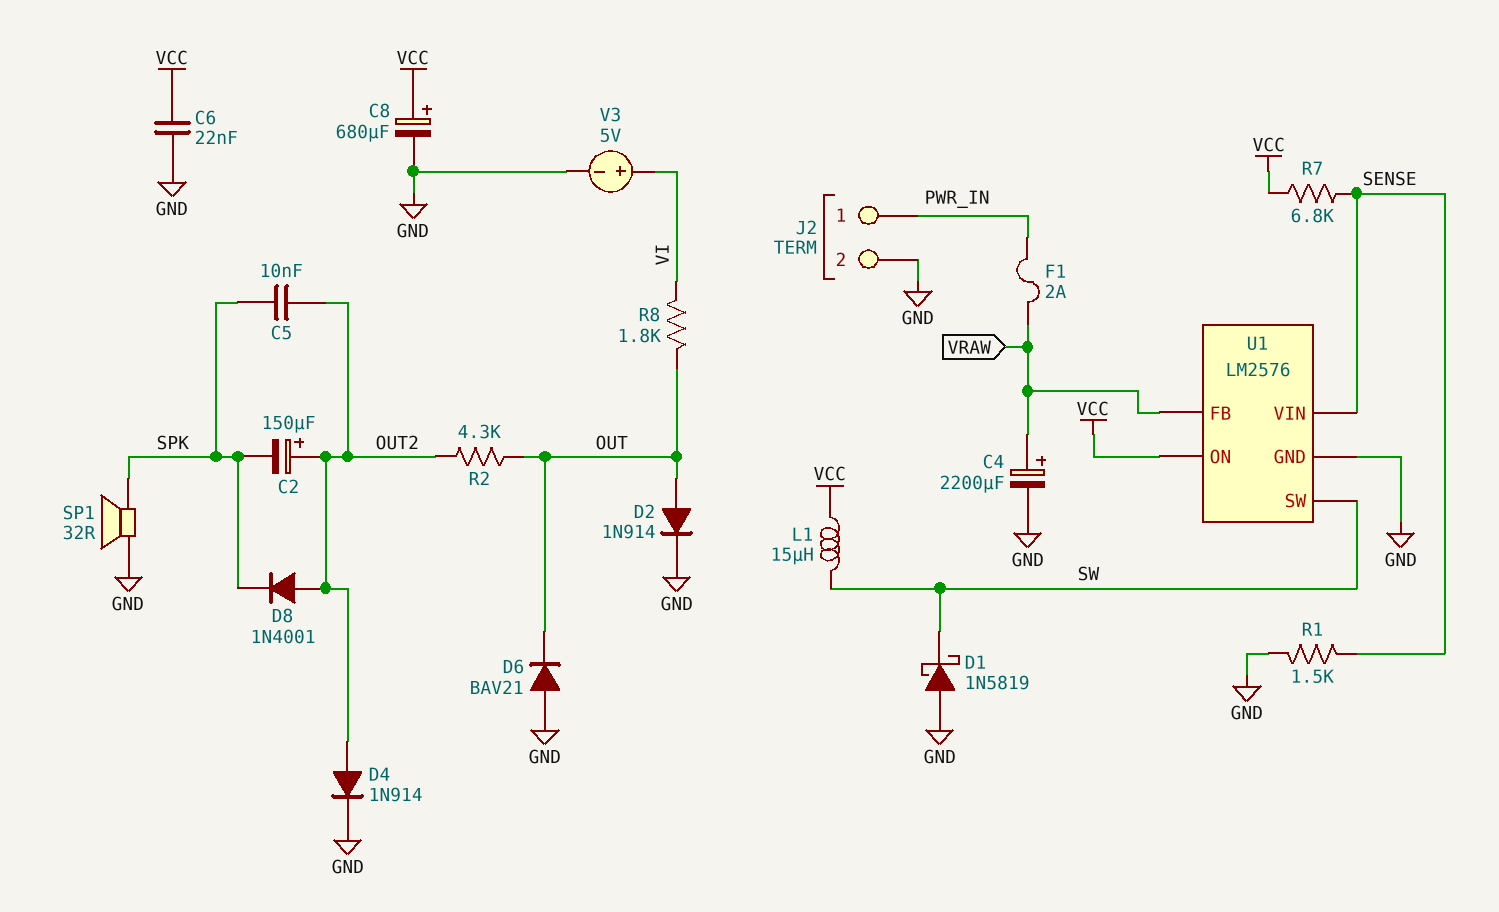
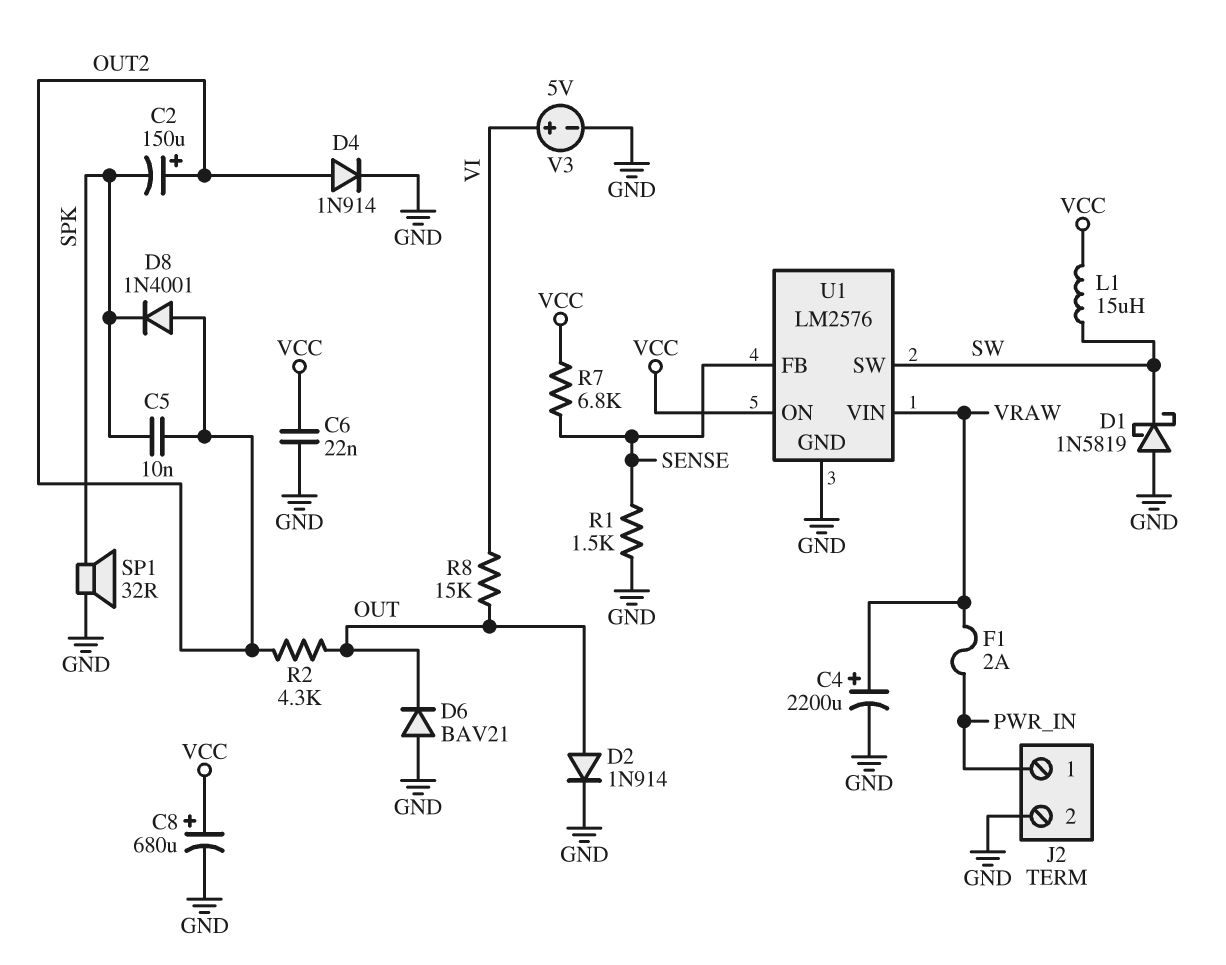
R8: 1.8k (OUT, VI) -> 15k (OUT, VI)
U1 pin FB: VRAW -> SENSE
U1 pin VIN: SENSE -> VRAW

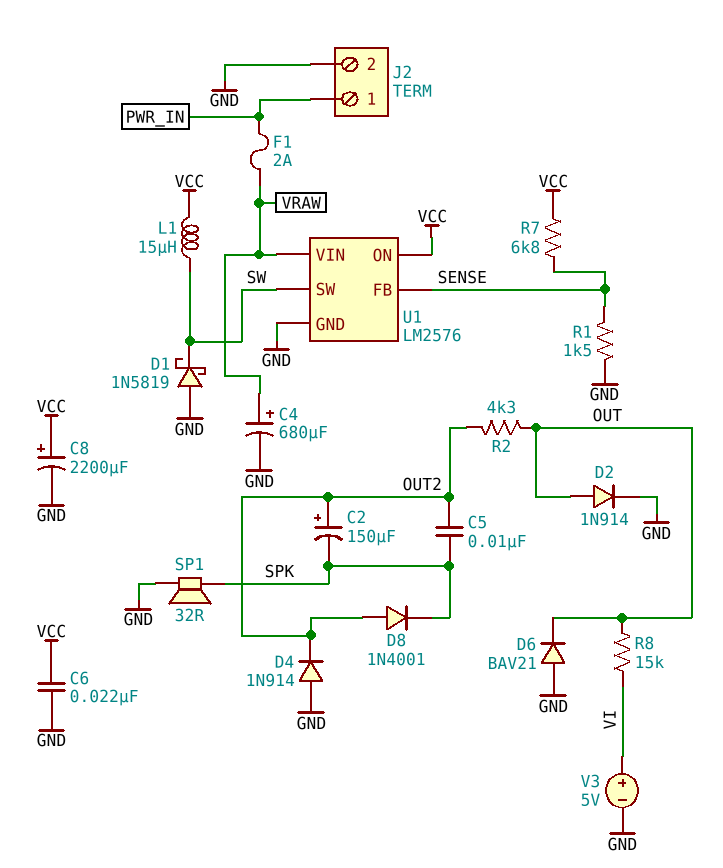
C4: 2200uF (plus VRAW, minus GND) -> 680uF (plus VRAW, minus GND)
C8: 680uF (plus VCC, minus GND) -> 2200uF (plus VCC, minus GND)
D4: diode 1N914 (A OUT2, K GND) -> diode 1N914 (A GND, K OUT2)

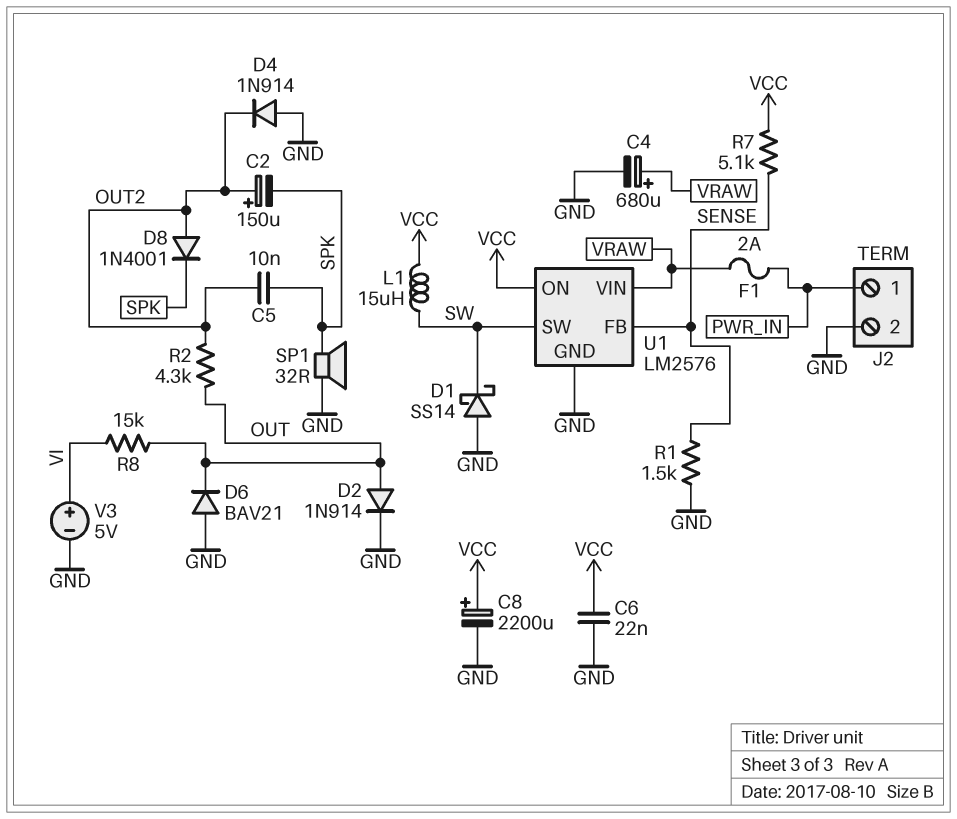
D1: schottky 1N5819 (A GND, K SW) -> schottky SS14 (A GND, K SW)
R7: 6.8k (SENSE, VCC) -> 5.1k (SENSE, VCC)

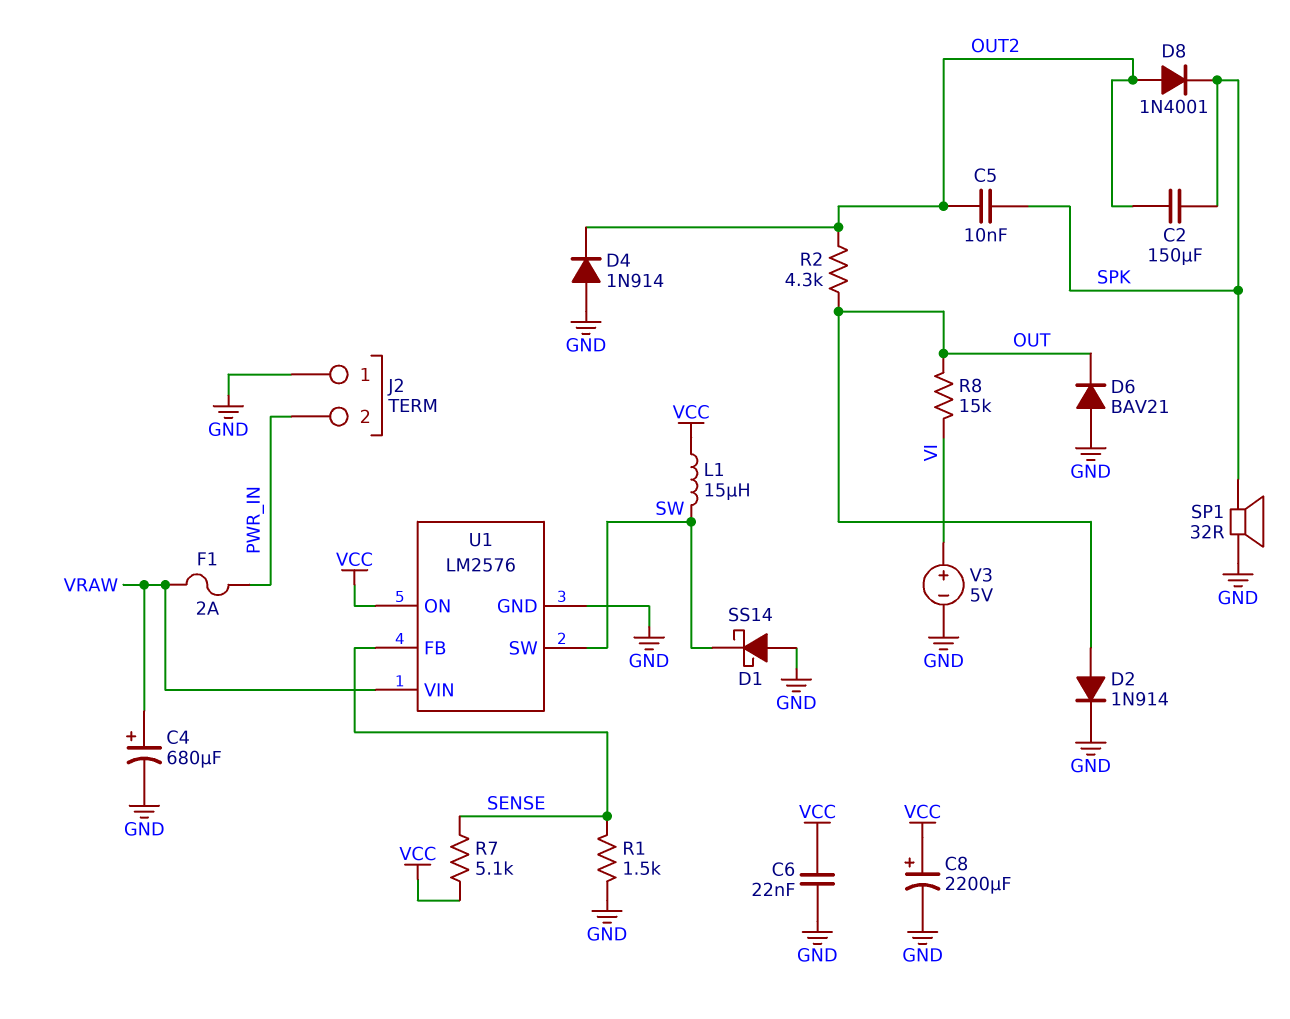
C2: 150uF (plus OUT2, minus SPK) -> 150uF (OUT2, SPK)
J2 pin 1: PWR_IN -> GND
J2 pin 2: GND -> PWR_IN

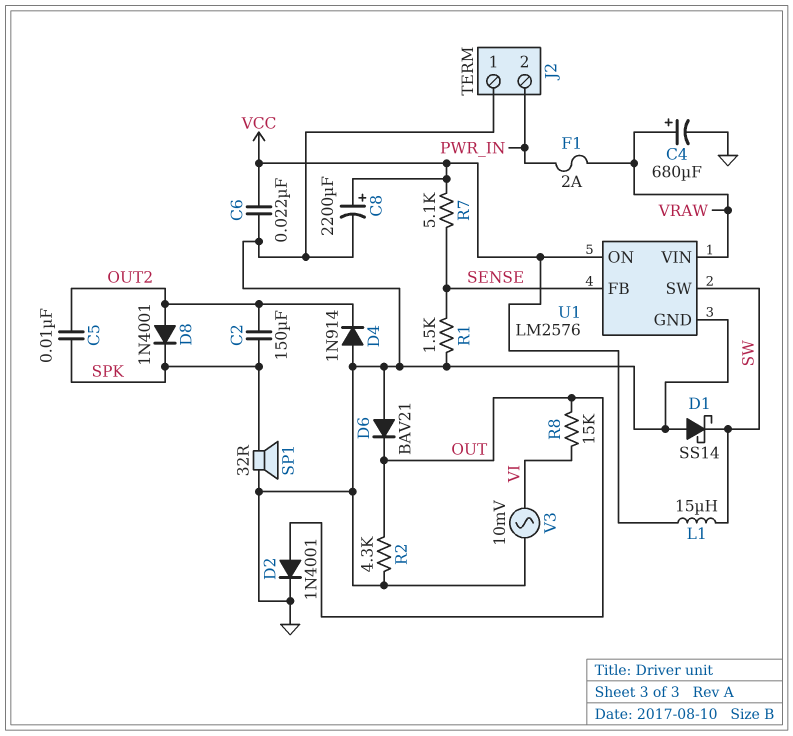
D2: diode 1N914 (A OUT, K GND) -> diode 1N4001 (A OUT, K GND)
R2: 4.3k (OUT, OUT2) -> 4.3k (GND, OUT)
V3: 5V (plus VI, minus GND) -> AC 10mV (GND, VI)

